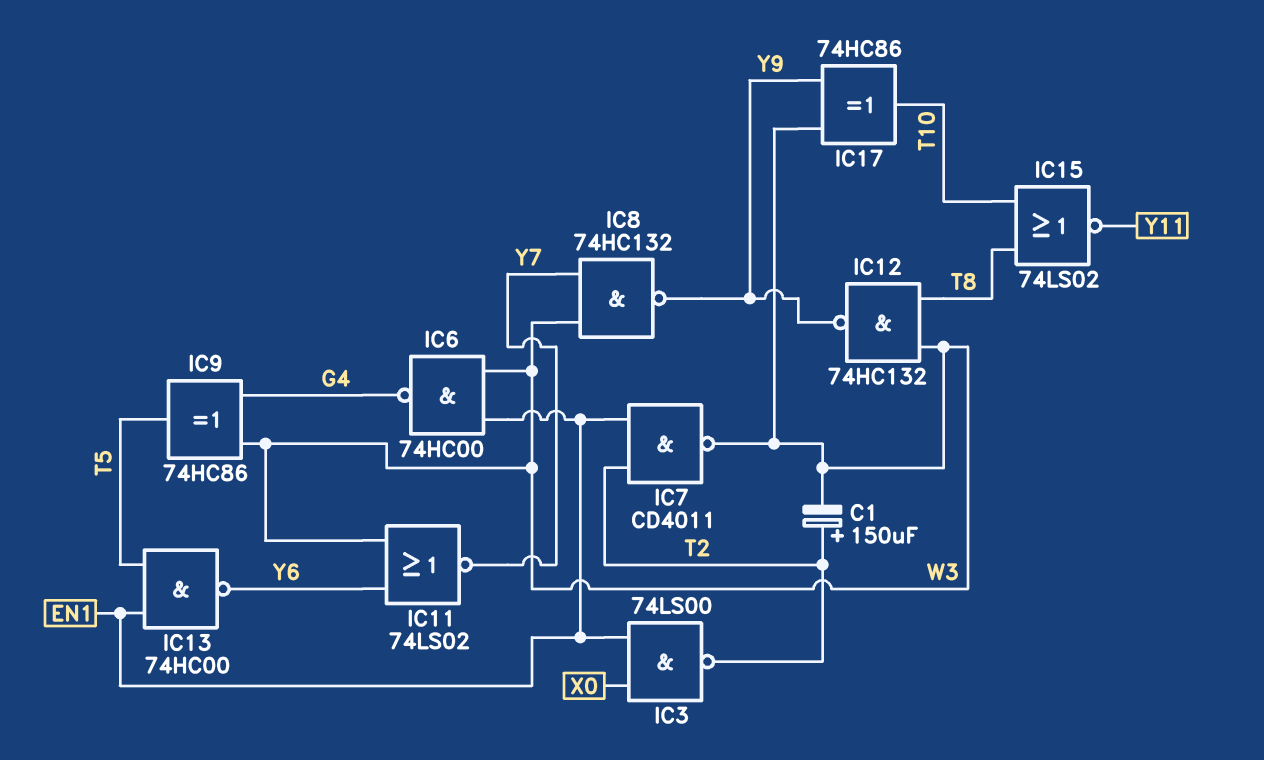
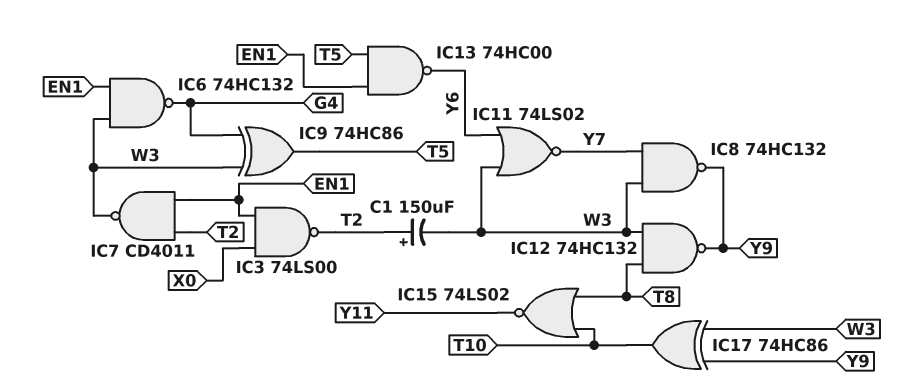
IC6: NAND 74HC00 (in EN1, in W3, out G4) -> NAND 74HC132 (in EN1, in W3, out G4)

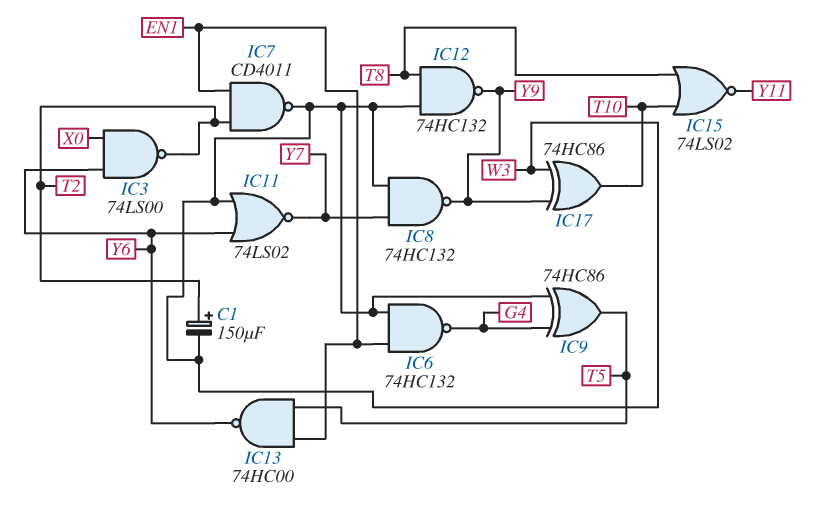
IC3: NAND 74LS00 (in EN1, in X0, out T2) -> NAND 74LS00 (in X0, in Y6, out T2)

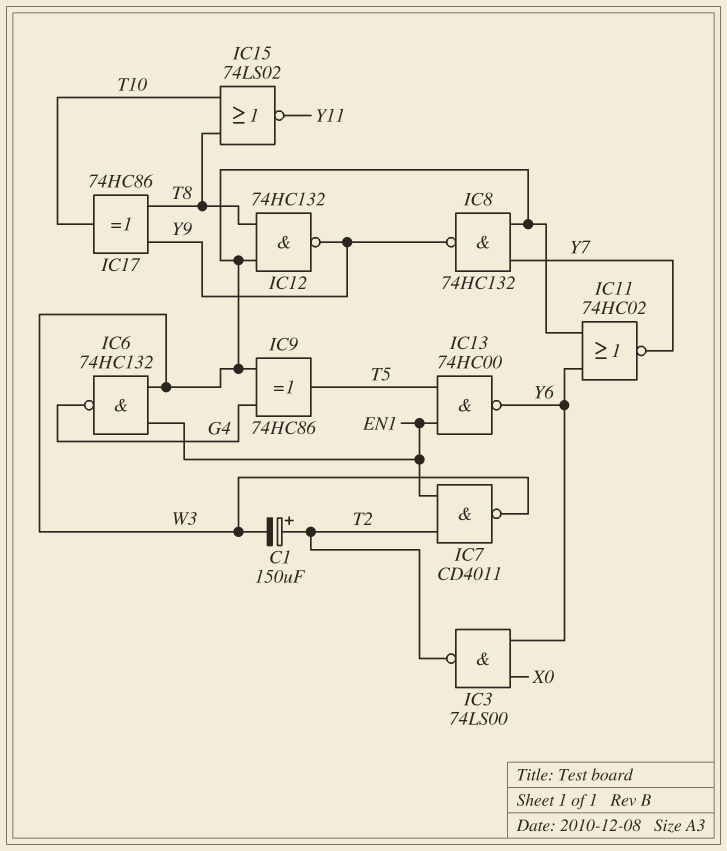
IC11: NOR 74LS02 (in W3, in Y6, out Y7) -> NOR 74HC02 (in W3, in Y6, out Y7)
IC17: XOR 74HC86 (in W3, in Y9, out T10) -> XOR 74HC86 (in T8, in Y9, out T10)

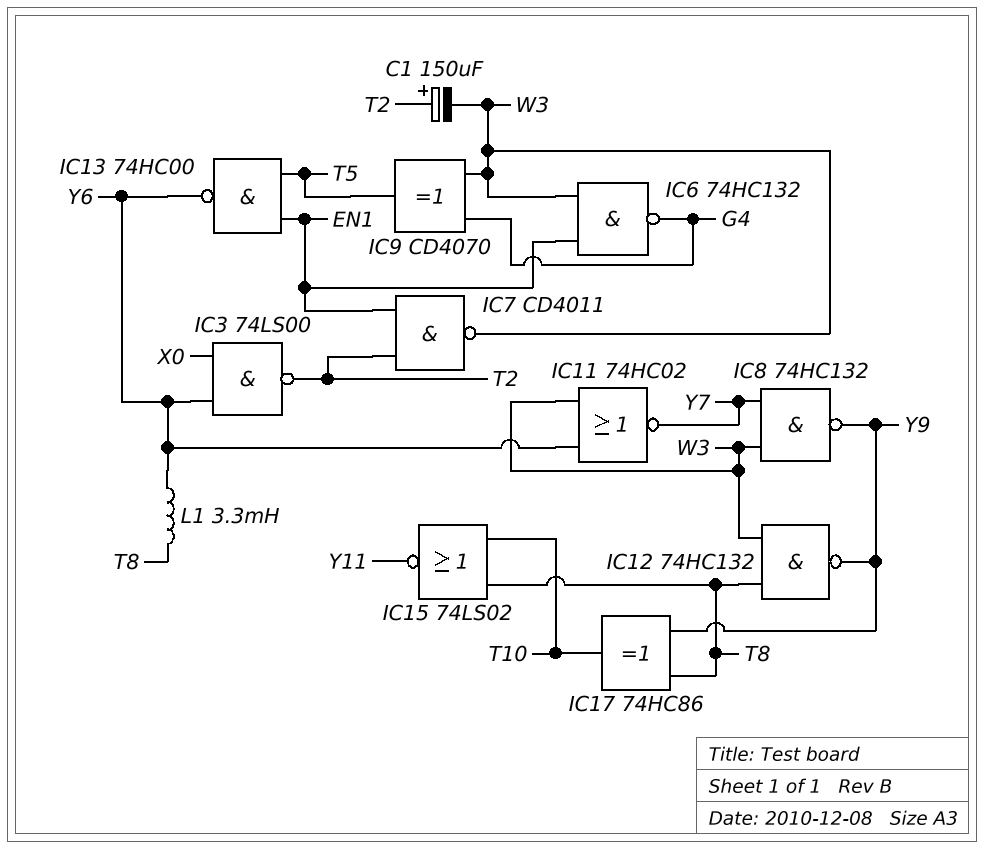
IC9: XOR 74HC86 (in G4, in W3, out T5) -> XOR CD4070 (in G4, in W3, out T5)
L1: none -> 3.3mH (T8, Y6)

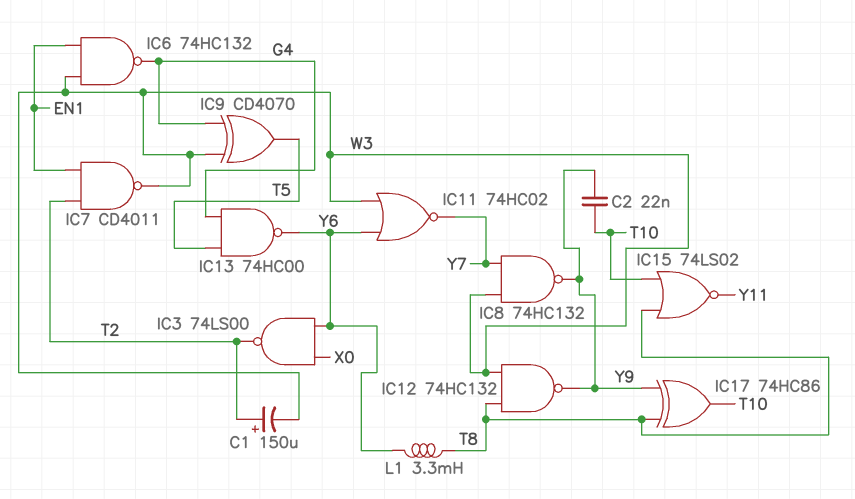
C2: none -> 22nF (T10, Y9)
IC13: NAND 74HC00 (in EN1, in T5, out Y6) -> NAND 74HC00 (in G4, in T5, out Y6)

